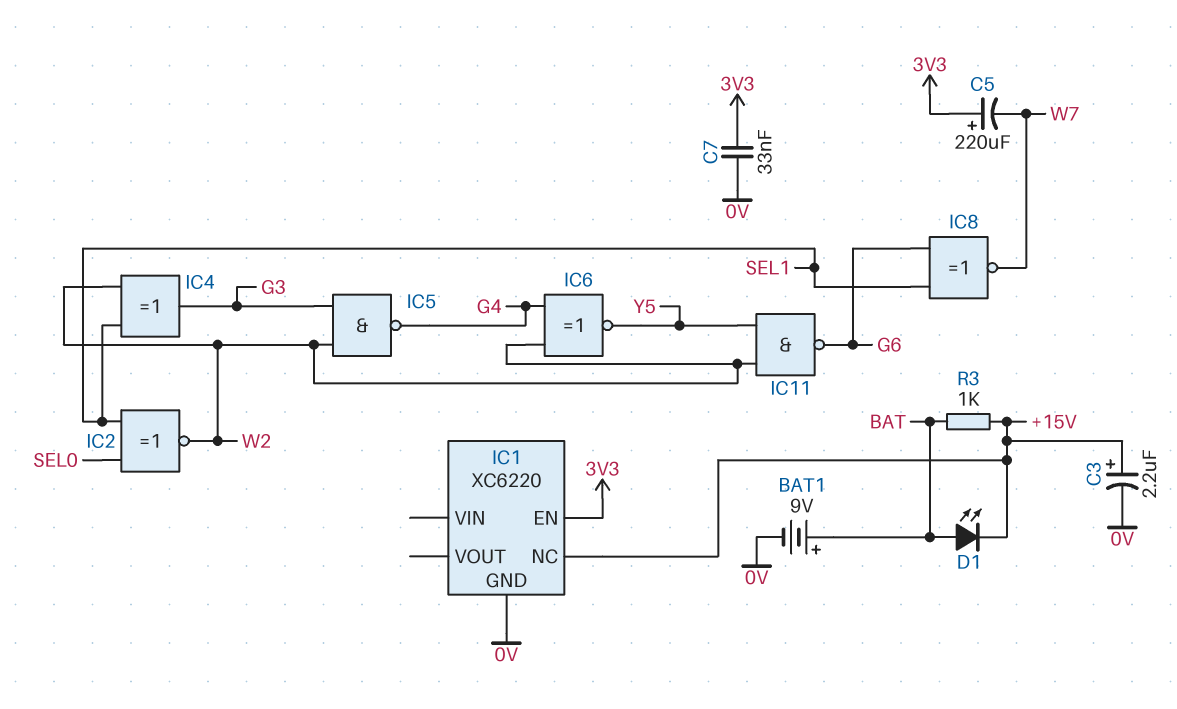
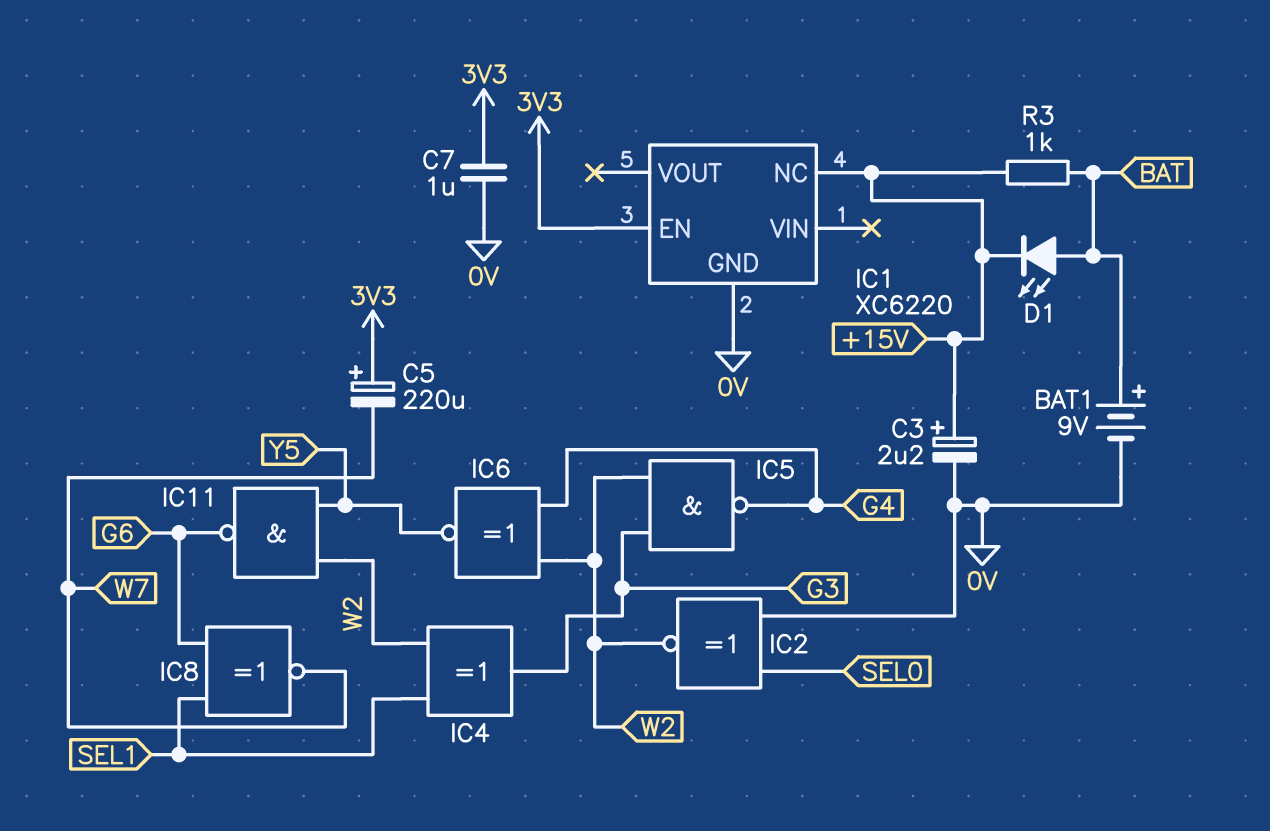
C7: 33nF (0V, 3V3) -> 1uF (0V, 3V3)
IC2: XNOR (in SEL0, in SEL1, out W2) -> XNOR (in 0V, in SEL0, out W2)

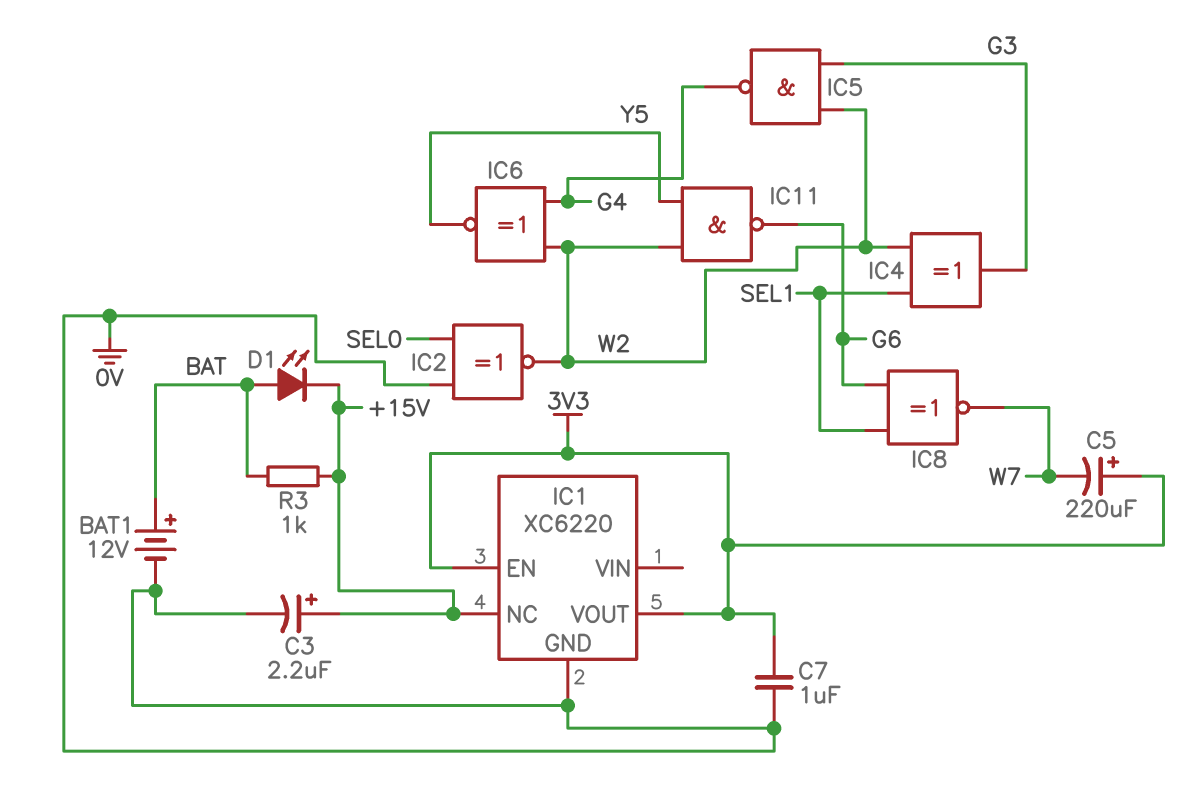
BAT1: 9V (plus BAT, minus 0V) -> 12V (plus BAT, minus 0V)
IC1 pin VOUT: none -> 3V3

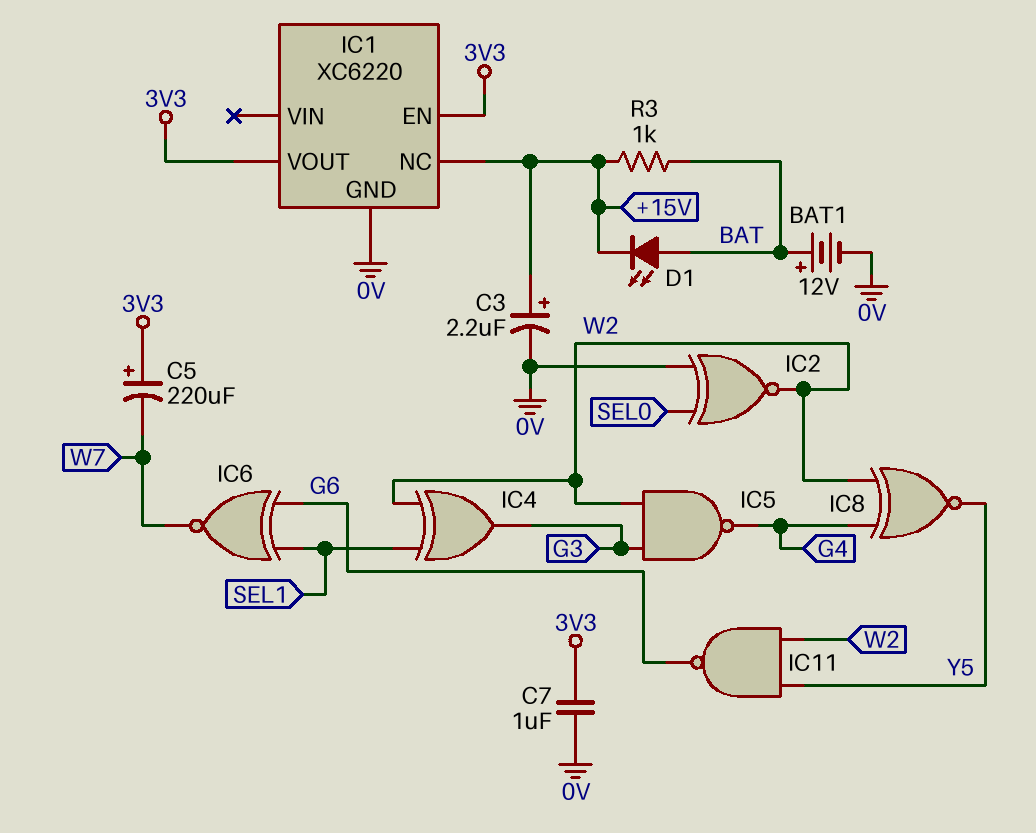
IC6: XNOR (in G4, in W2, out Y5) -> XNOR (in G6, in SEL1, out W7)
IC8: XNOR (in G6, in SEL1, out W7) -> XNOR (in G4, in W2, out Y5)

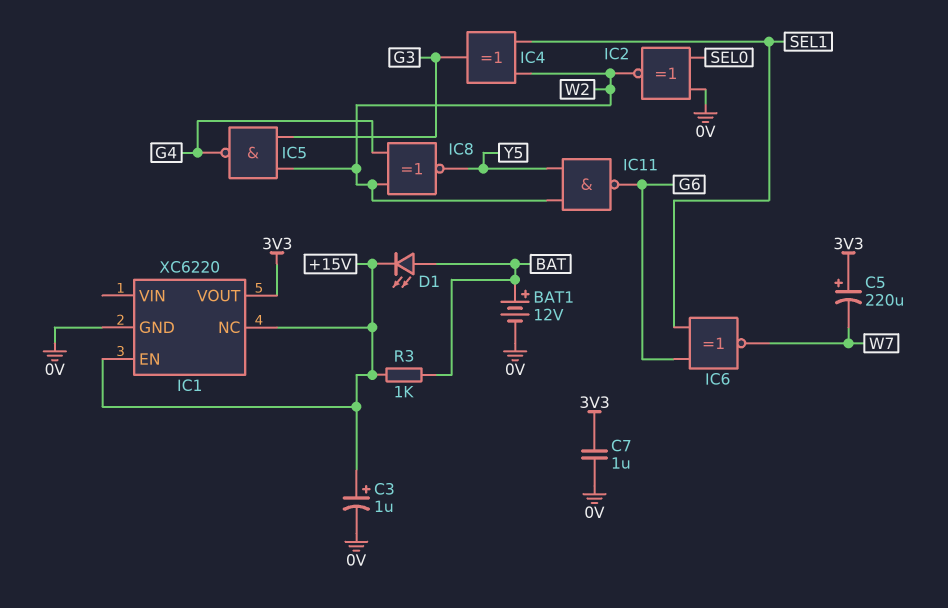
C3: 2.2uF (plus +15V, minus 0V) -> 1uF (plus +15V, minus 0V)
IC1 pin EN: 3V3 -> +15V

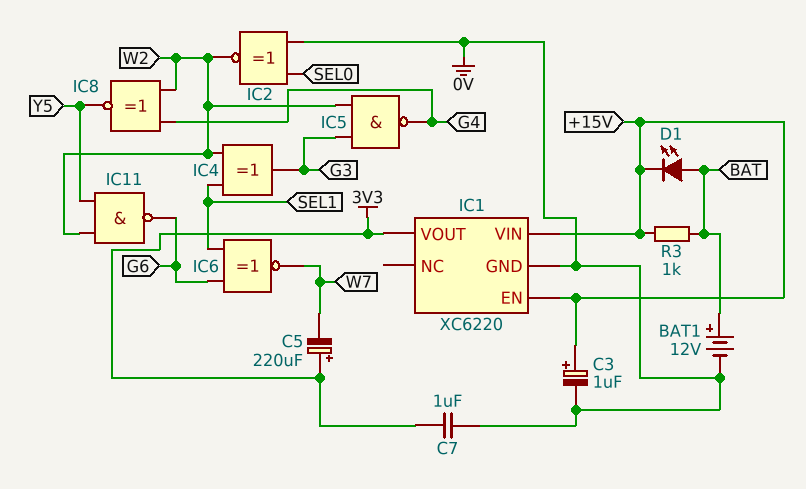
IC1 pin NC: +15V -> none
IC1 pin VIN: none -> +15V

